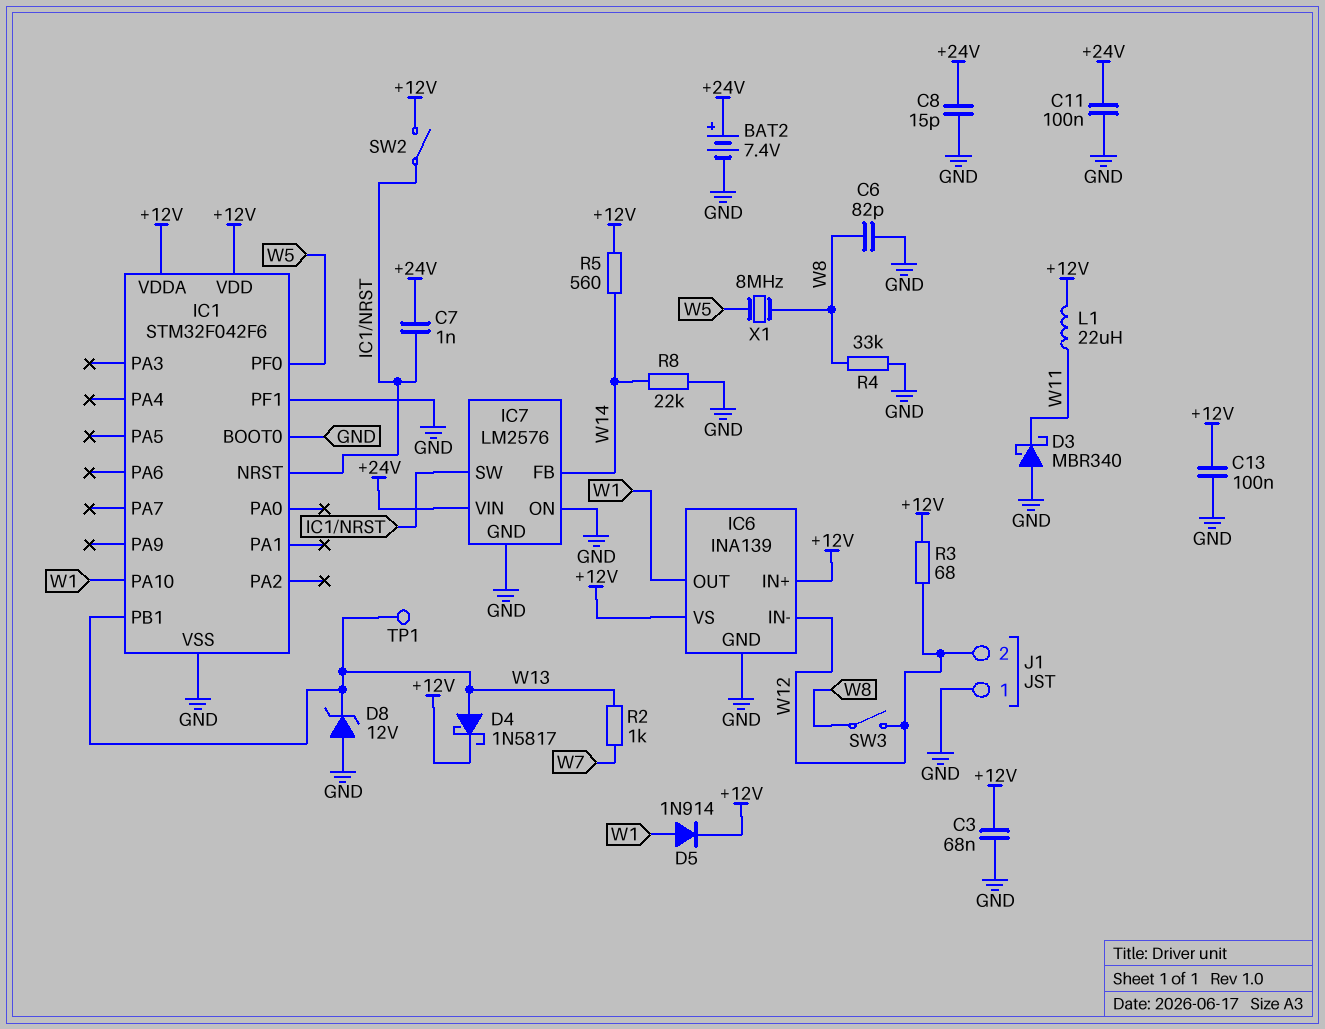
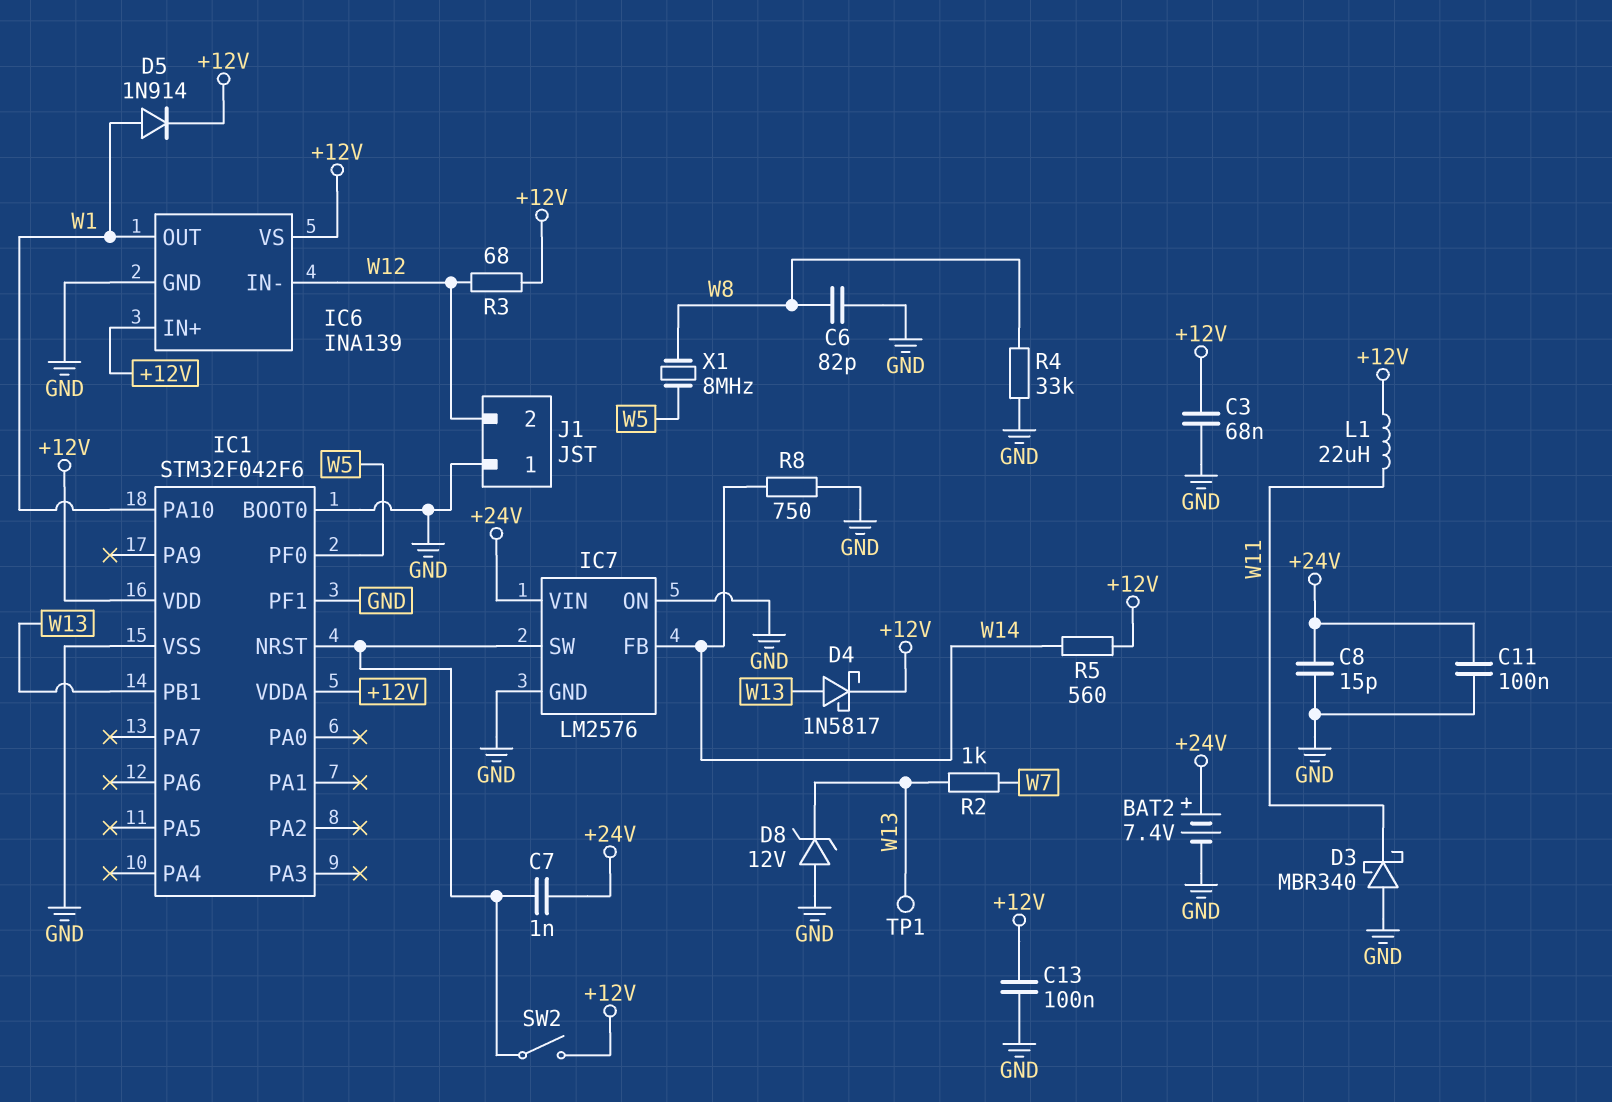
R8: 22k (GND, W14) -> 750 (GND, W14)
SW3: switch (W8, W12) -> none

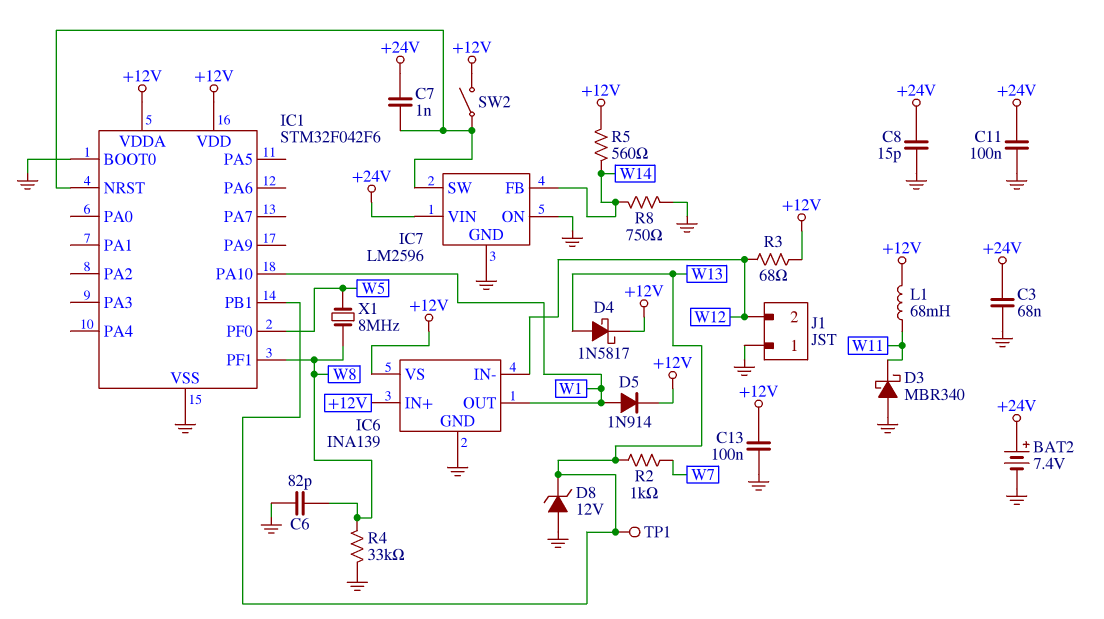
C3: 68nF (+12V, GND) -> 68nF (+24V, GND)
IC1 pin PF1: GND -> W8
IC7: LM2576 -> LM2596
L1: 22uH (+12V, W11) -> 68mH (+12V, W11)

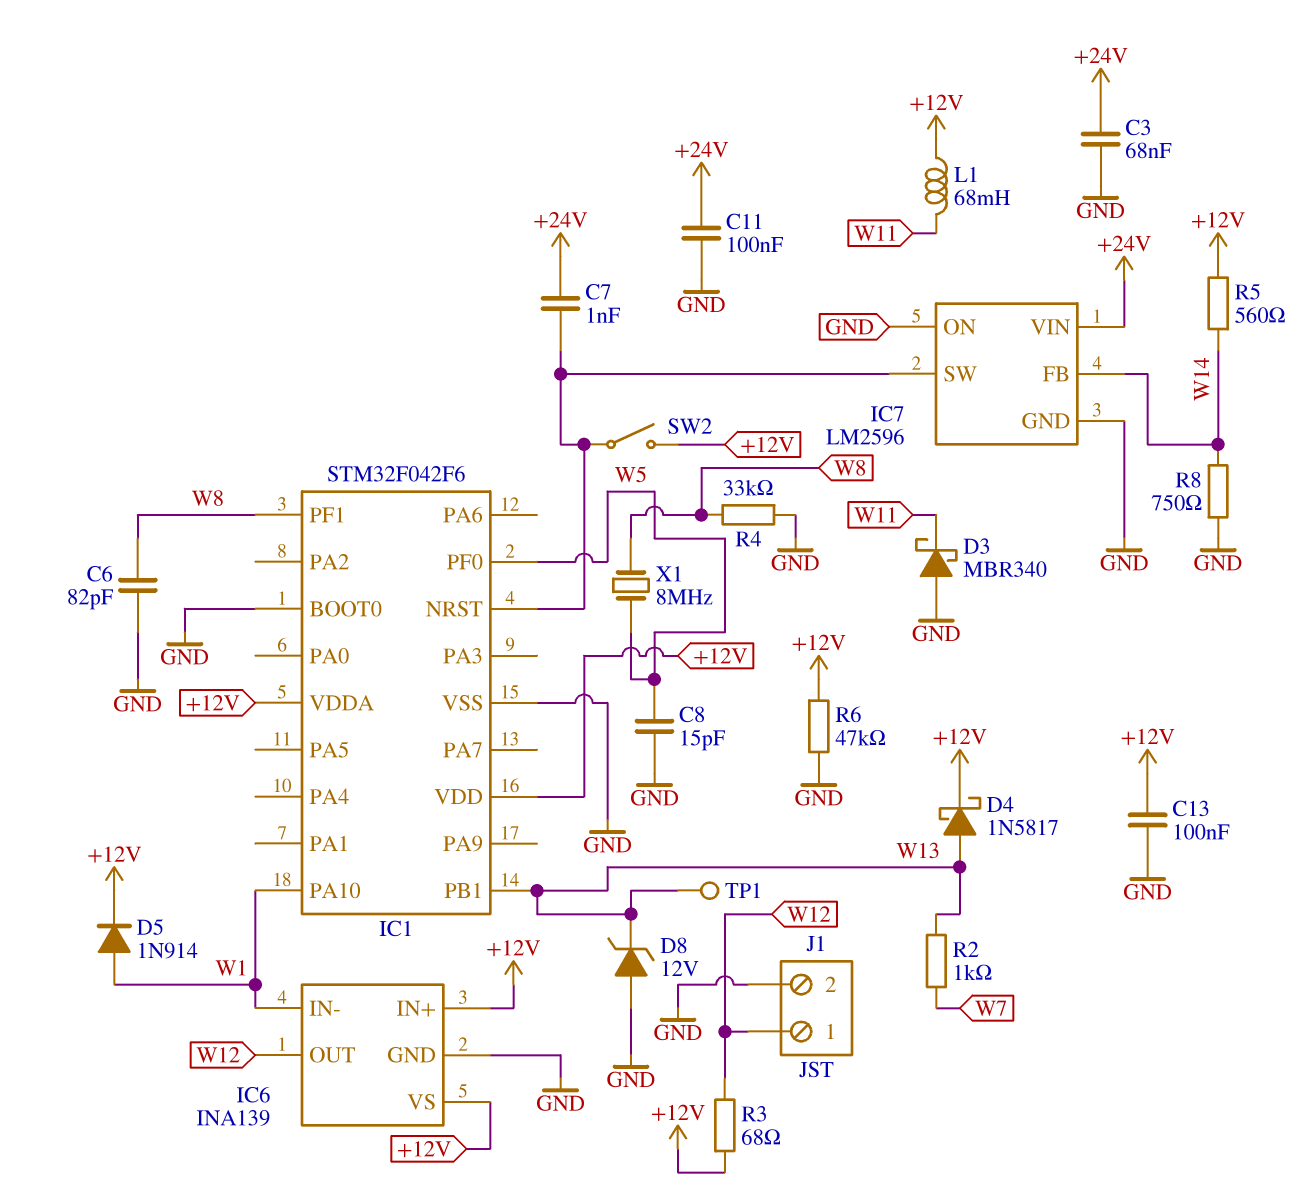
BAT2: 7.4V (plus +24V, minus GND) -> none
C8: 15pF (+24V, GND) -> 15pF (GND, W5)
IC6 pin IN-: W12 -> W1
IC6 pin OUT: W1 -> W12
J1 pin 1: GND -> W12
J1 pin 2: W12 -> GND
R6: none -> 47k (+12V, GND)

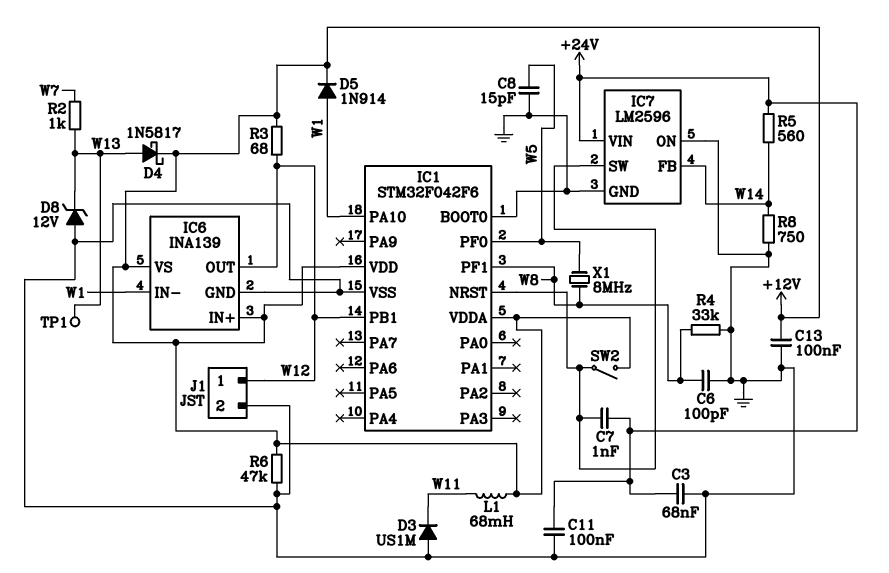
C6: 82pF (GND, W8) -> 100pF (GND, W8)
D3: schottky MBR340 (A GND, K W11) -> diode US1M (A GND, K W11)
IC1 pin PB1: W13 -> W12
R5: 560 (+12V, W14) -> 560 (+24V, W14)

